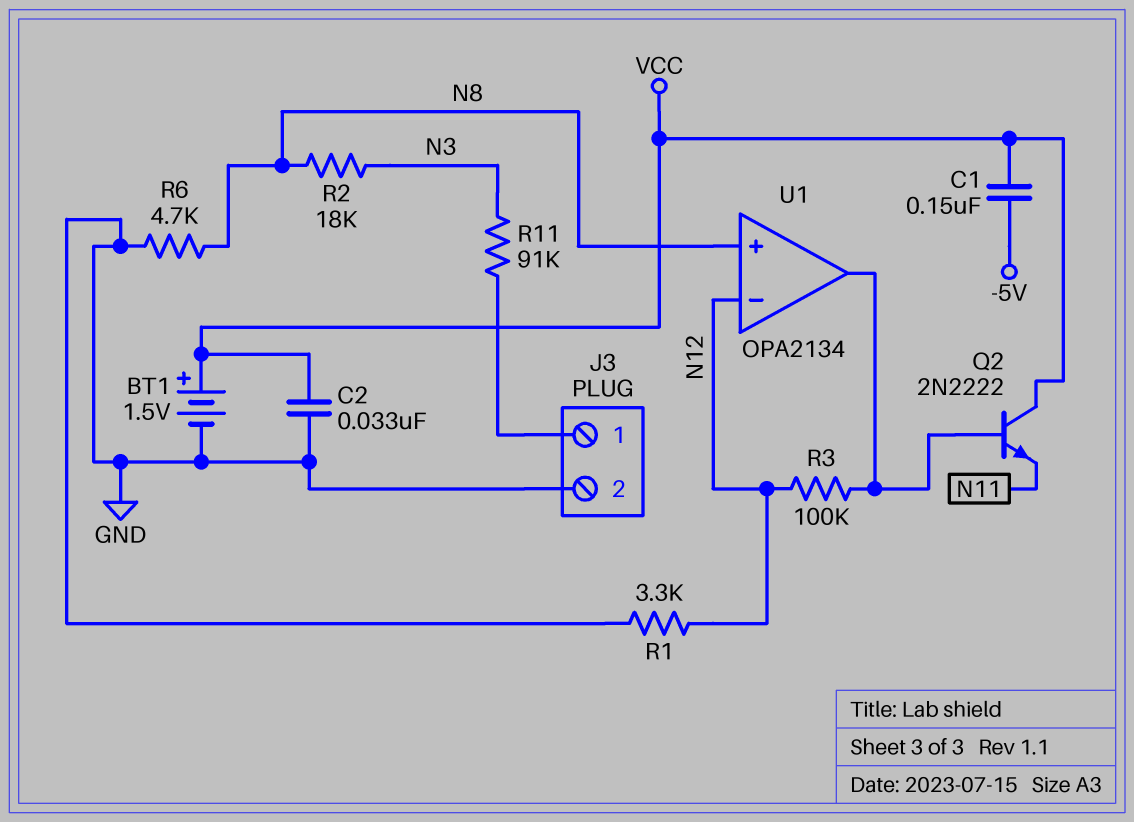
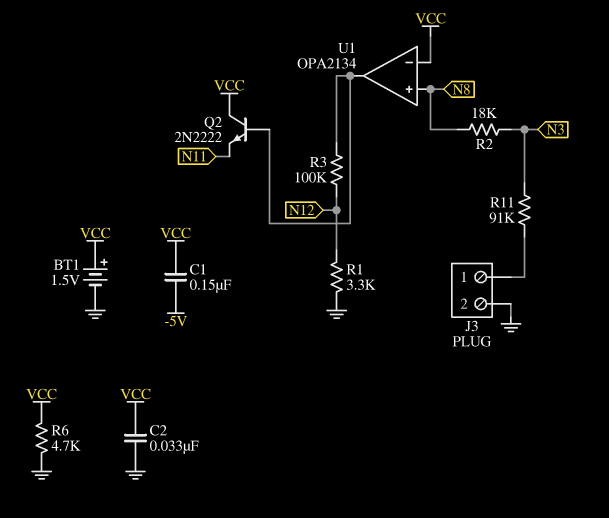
R6: 4.7k (GND, N8) -> 4.7k (GND, VCC)
U1 pin in-: N12 -> VCC

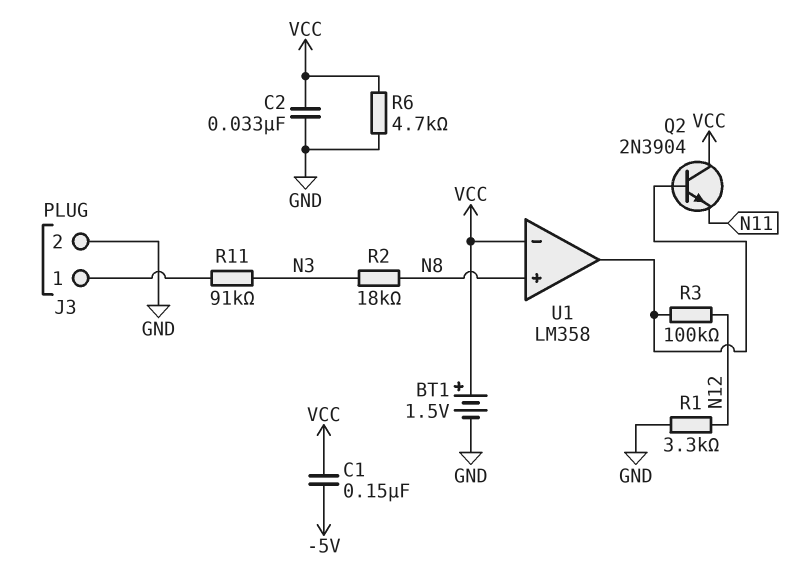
Q2: NPN 2N2222 (B U1/out, C VCC, E N11) -> NPN 2N3904 (B U1/out, C VCC, E N11)
U1: OPA2134 -> LM358

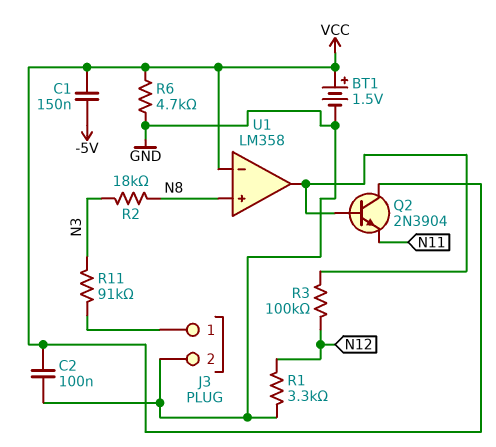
C2: 33nF (GND, VCC) -> 100nF (GND, VCC)

